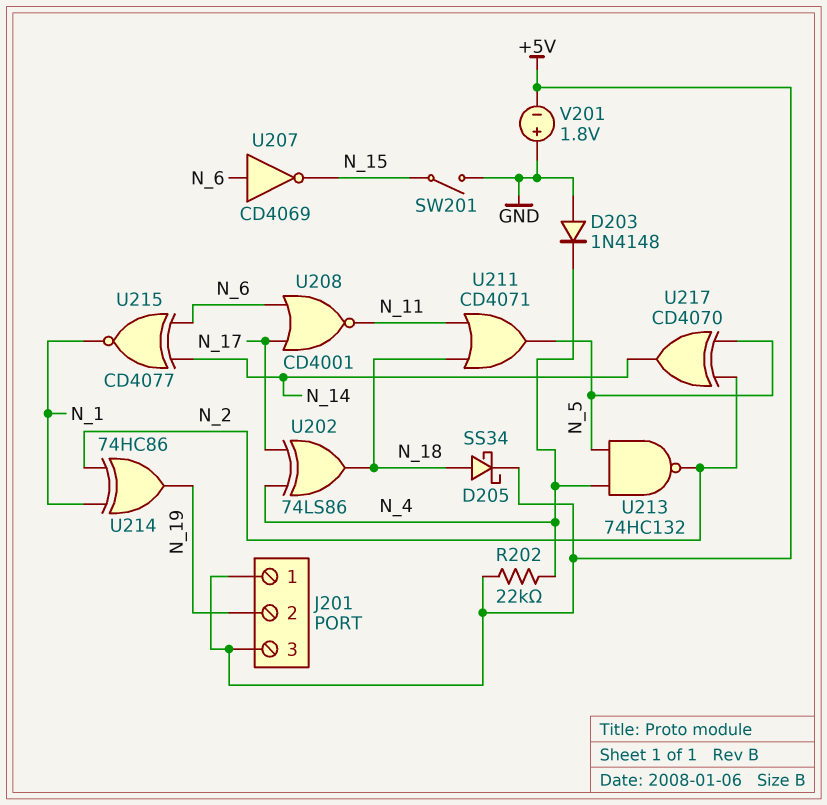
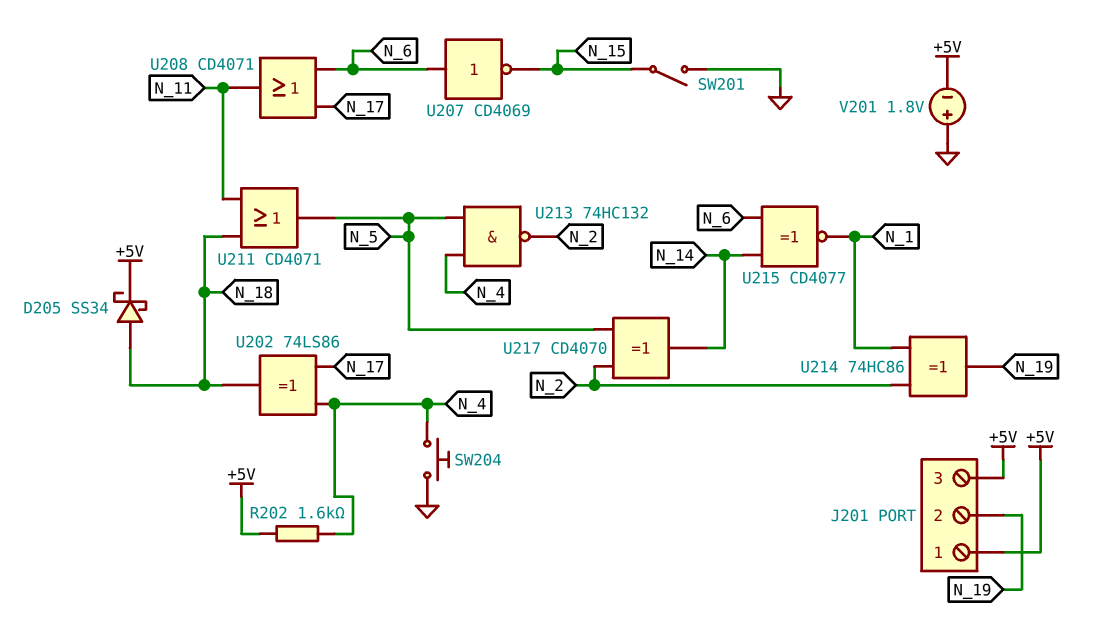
D203: diode 1N4148 (A GND, K N_4) -> none
R202: 22k (+5V, N_4) -> 1.6k (+5V, N_4)
SW204: none -> button (GND, N_4)
U208: NOR CD4001 (in N_6, in N_17, out N_11) -> OR CD4071 (in N_6, in N_17, out N_11)

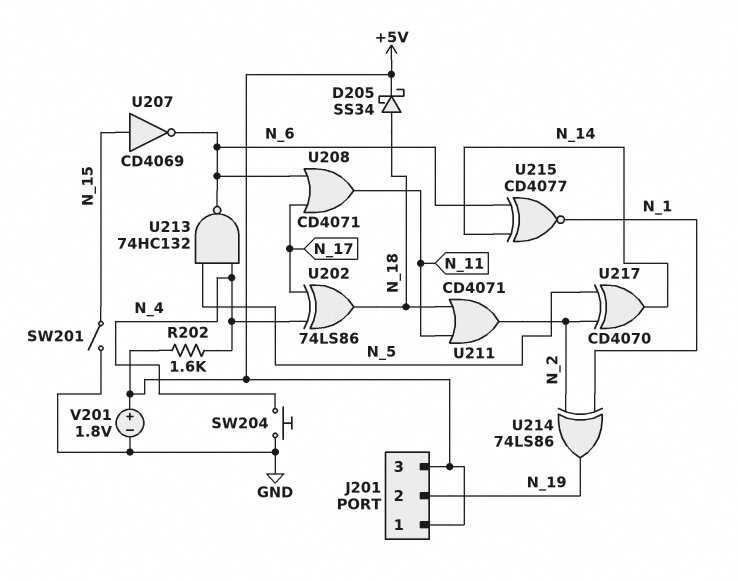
U207: NOT CD4069 (in N_6, out N_15) -> NOT CD4069 (in N_15, out N_6)
U211: OR CD4071 (in N_11, in N_18, out N_5) -> OR CD4071 (in N_11, in N_18, out N_2)
U213: NAND 74HC132 (in N_4, in N_5, out N_2) -> NAND 74HC132 (in N_4, in N_5, out N_6)
U214: XOR 74HC86 (in N_1, in N_2, out N_19) -> XOR 74LS86 (in N_1, in N_2, out N_19)
V201: 1.8V (plus GND, minus +5V) -> 1.8V (plus +5V, minus GND)

